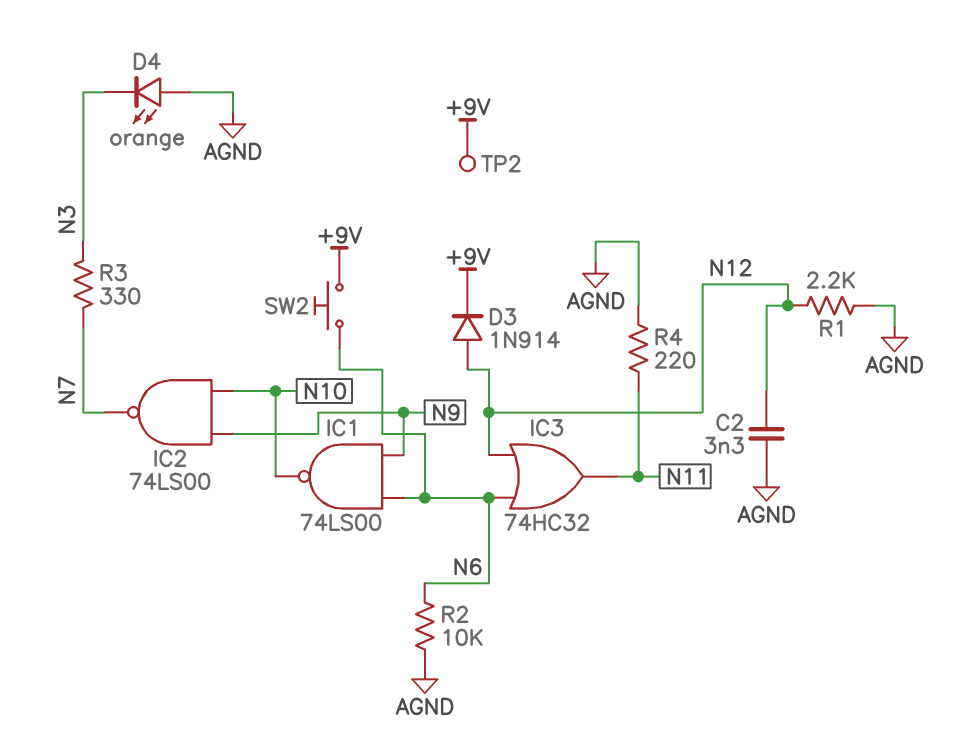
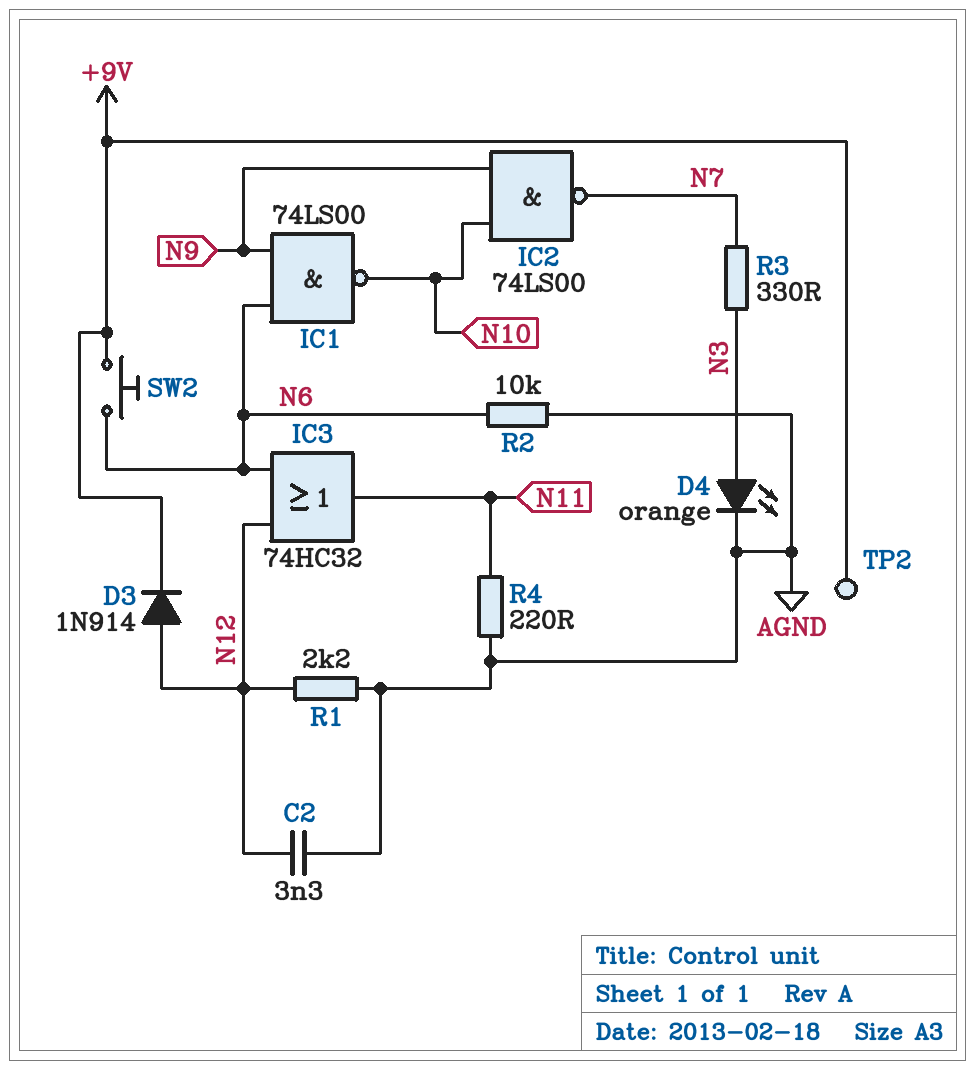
D4: LED orange (A AGND, K N3) -> LED orange (A N3, K AGND)

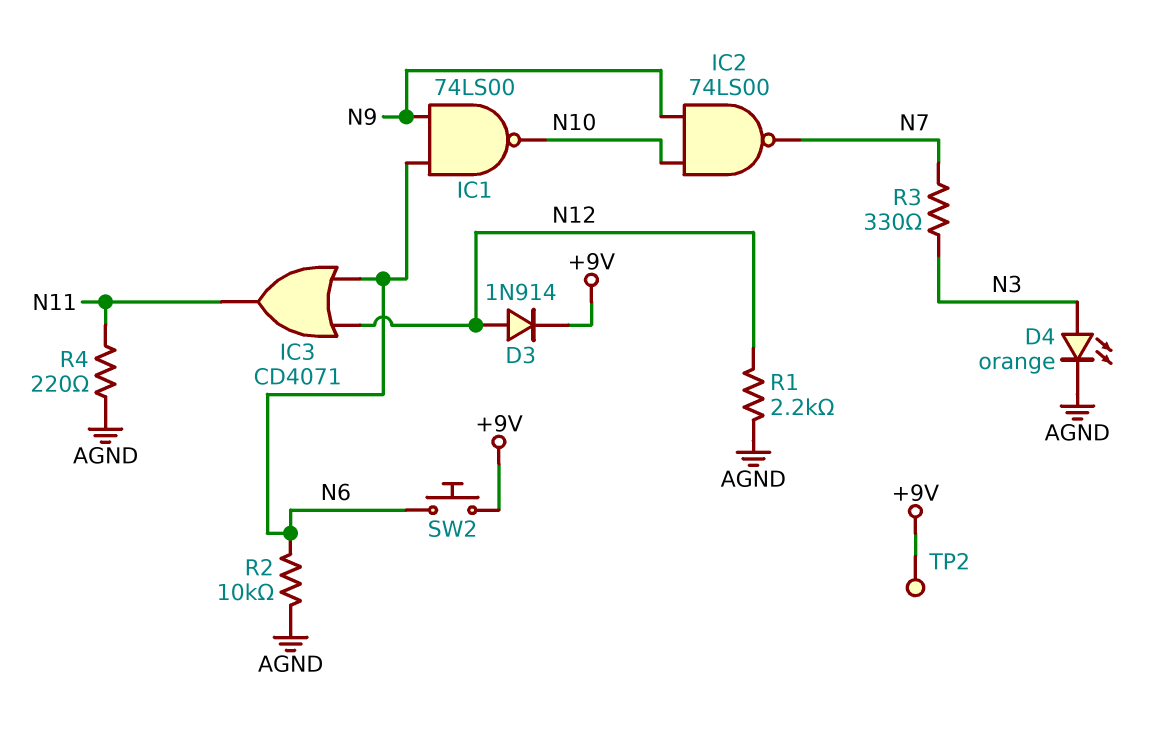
C2: 3.3nF (AGND, N12) -> none
IC3: OR 74HC32 (in N6, in N12, out N11) -> OR CD4071 (in N6, in N12, out N11)

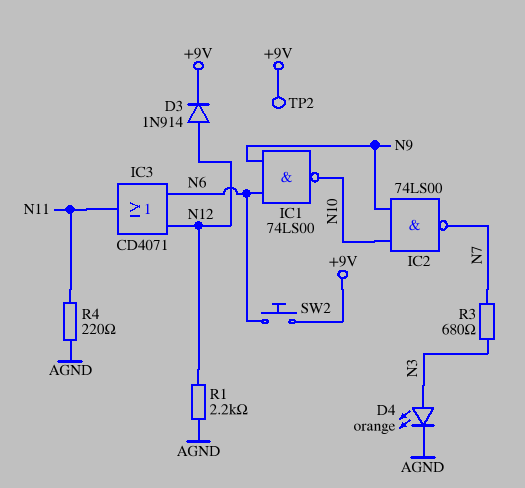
R2: 10k (AGND, N6) -> none
R3: 330 (N3, N7) -> 680 (N3, N7)

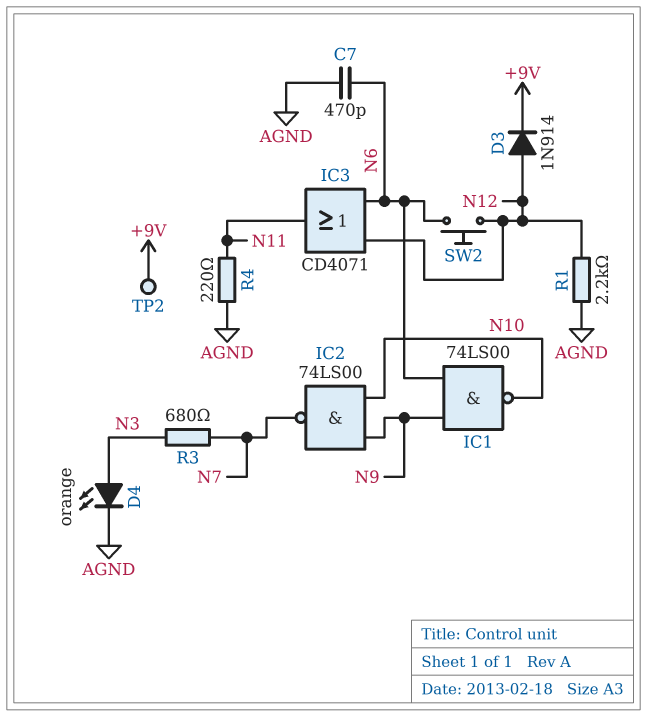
C7: none -> 470pF (AGND, N6)
SW2: button (+9V, N6) -> button (N6, N12)

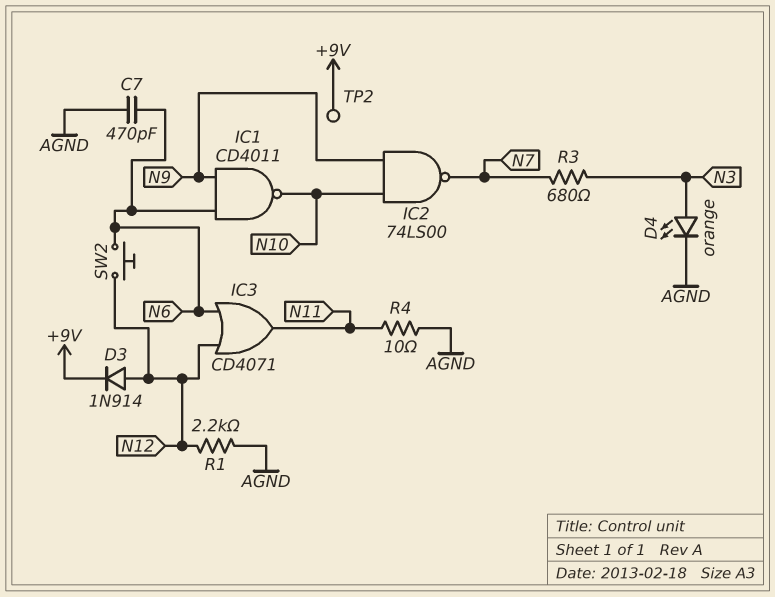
IC1: NAND 74LS00 (in N6, in N9, out N10) -> NAND CD4011 (in N6, in N9, out N10)
R4: 220 (AGND, N11) -> 10 (AGND, N11)

